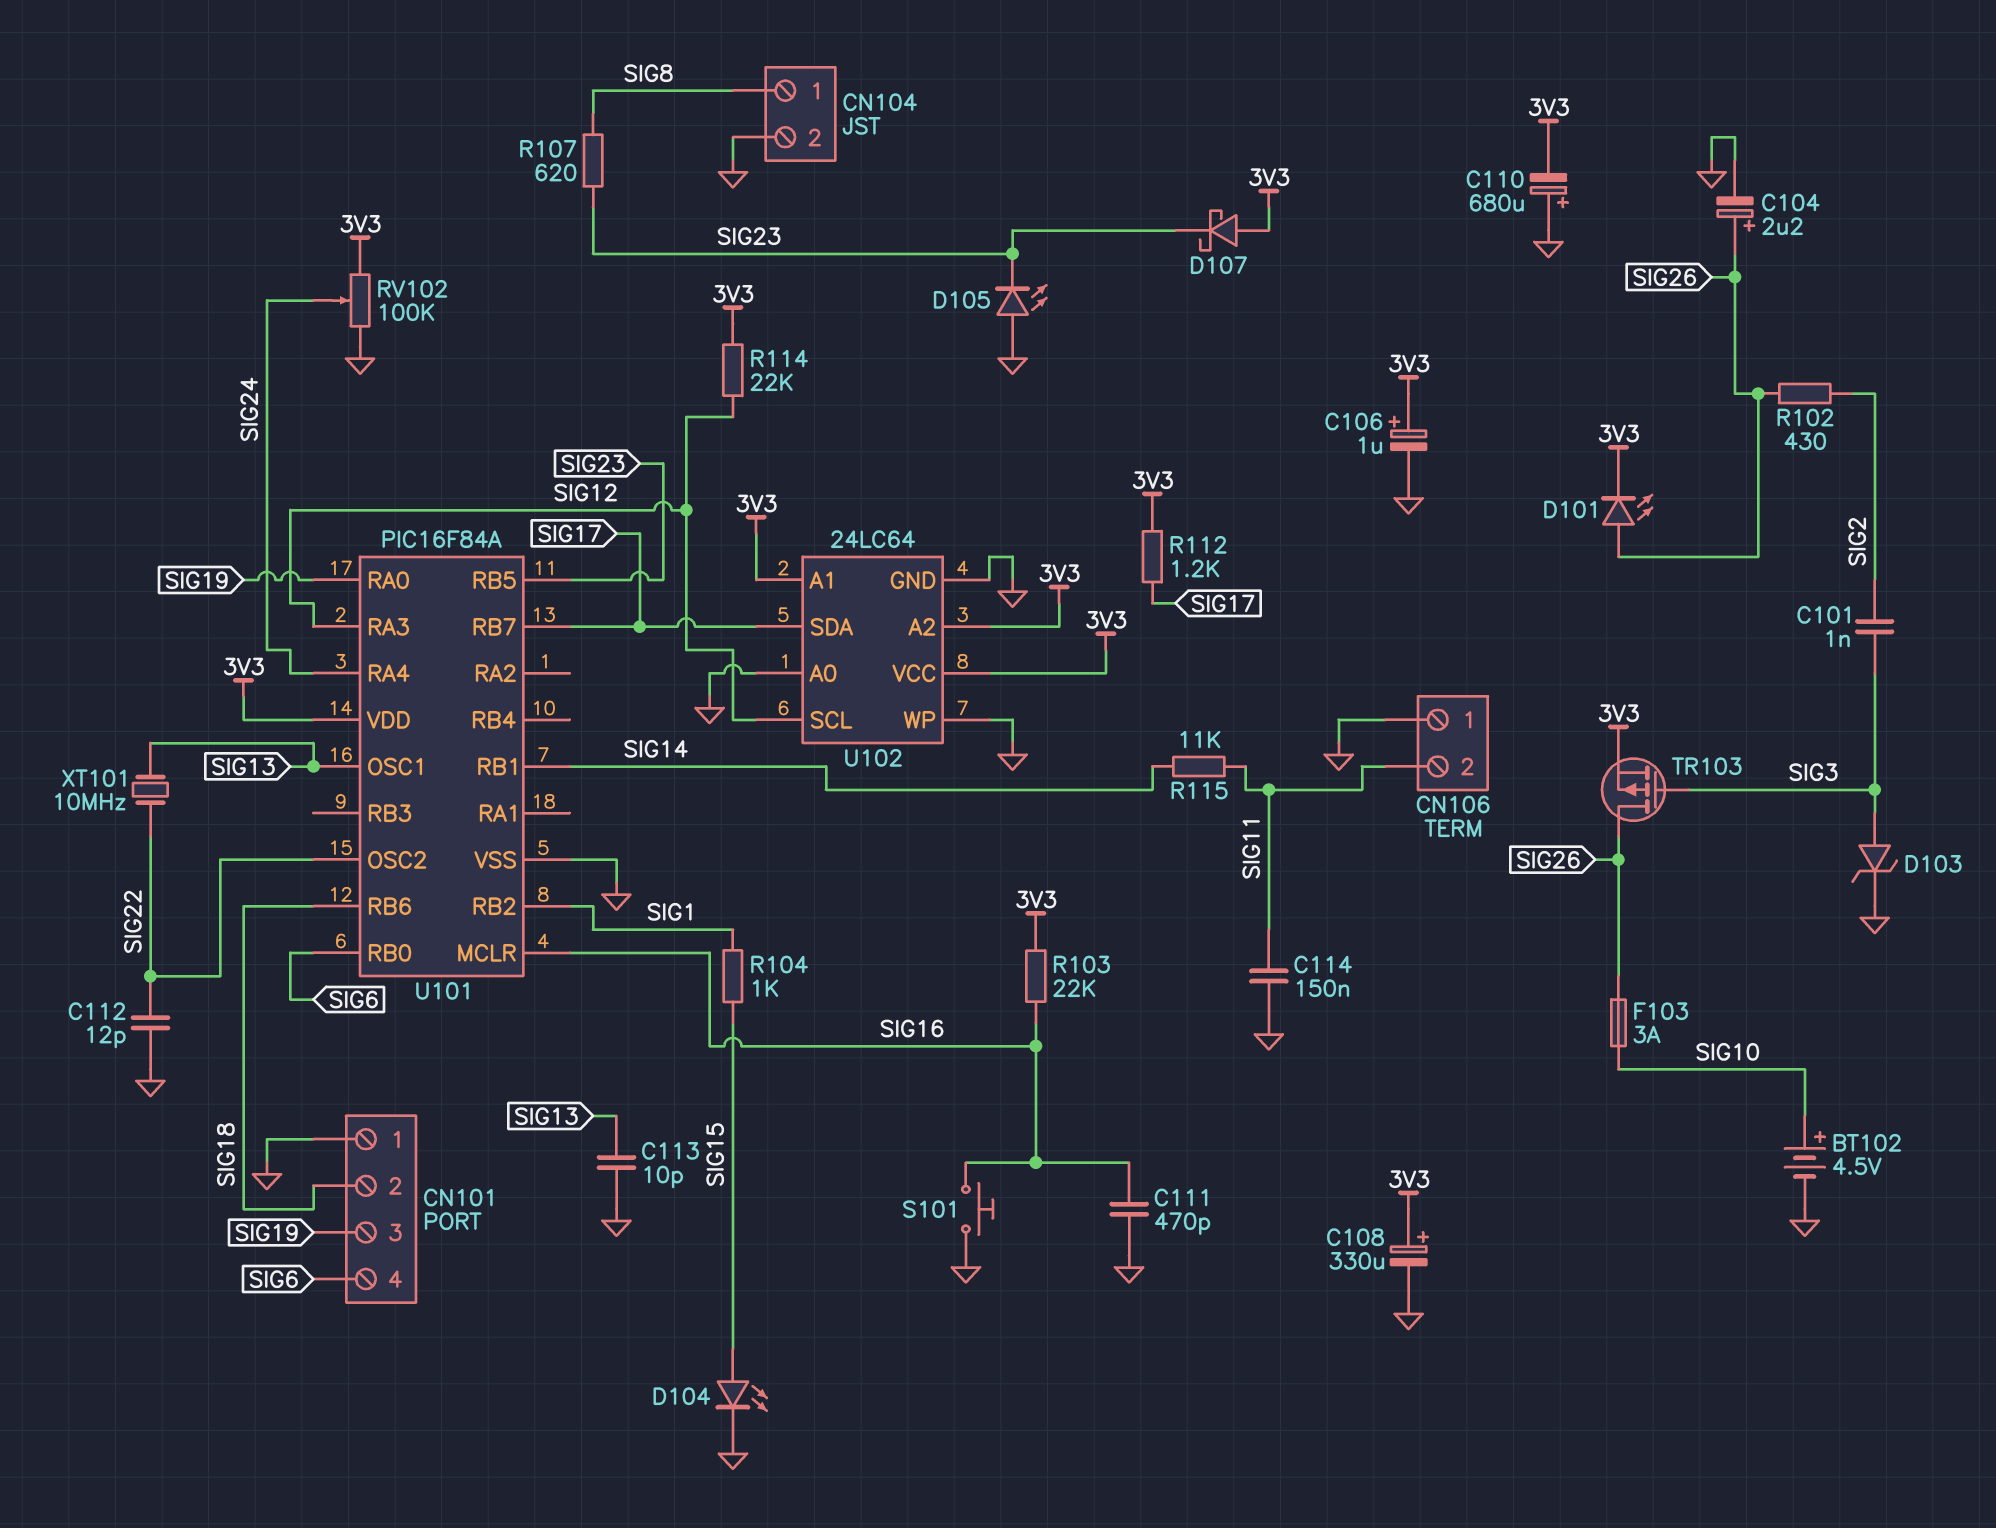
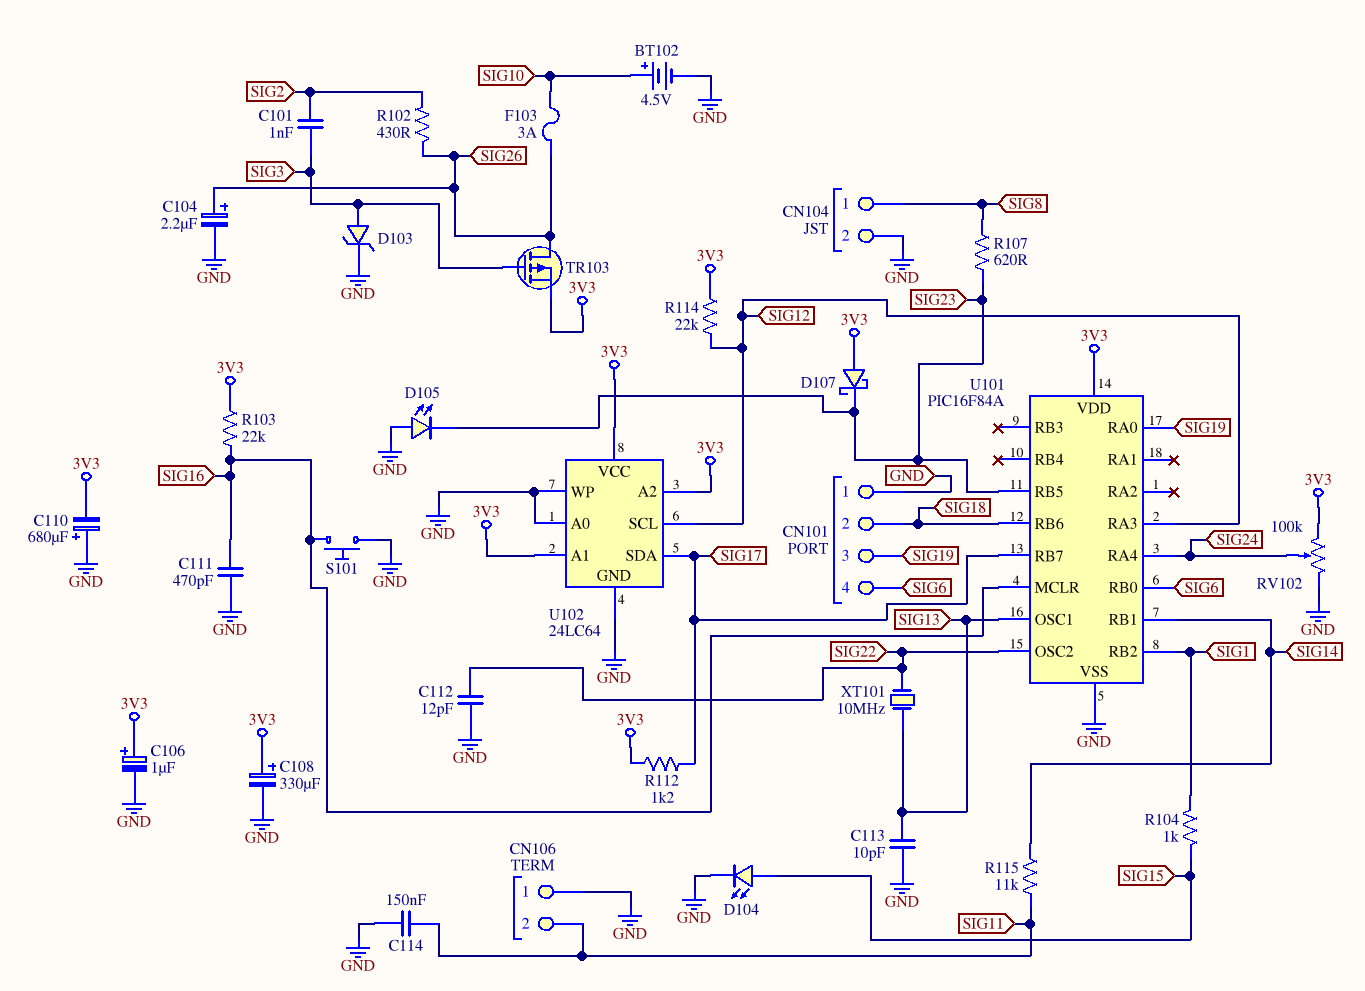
D101: LED (A SIG26, K 3V3) -> none

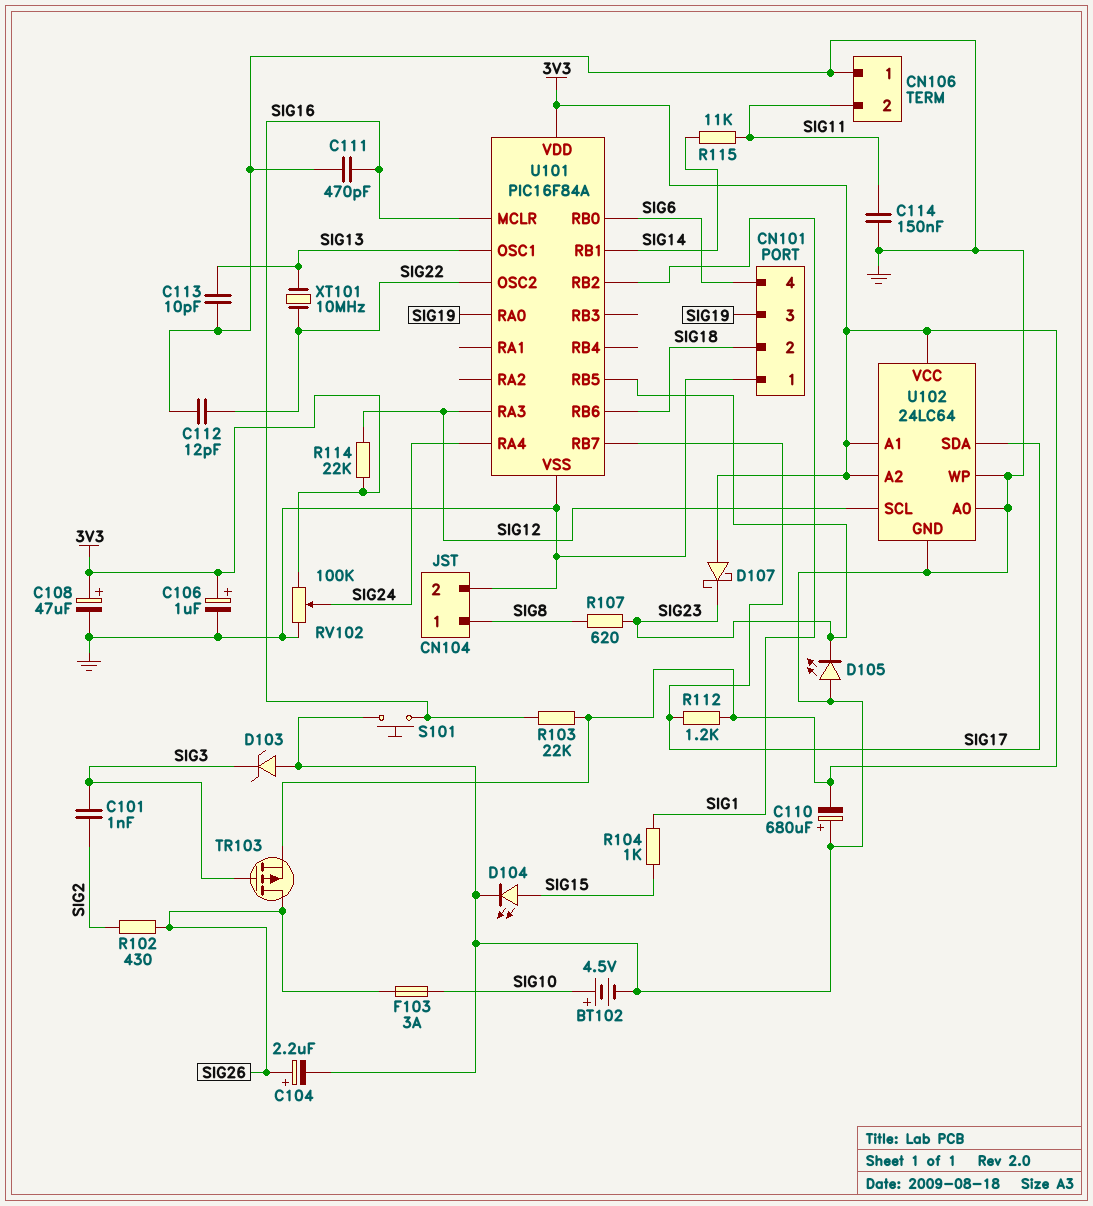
C108: 330uF (plus 3V3, minus GND) -> 47uF (plus 3V3, minus GND)
D103: zener (A SIG3, K GND) -> zener (A GND, K SIG3)

